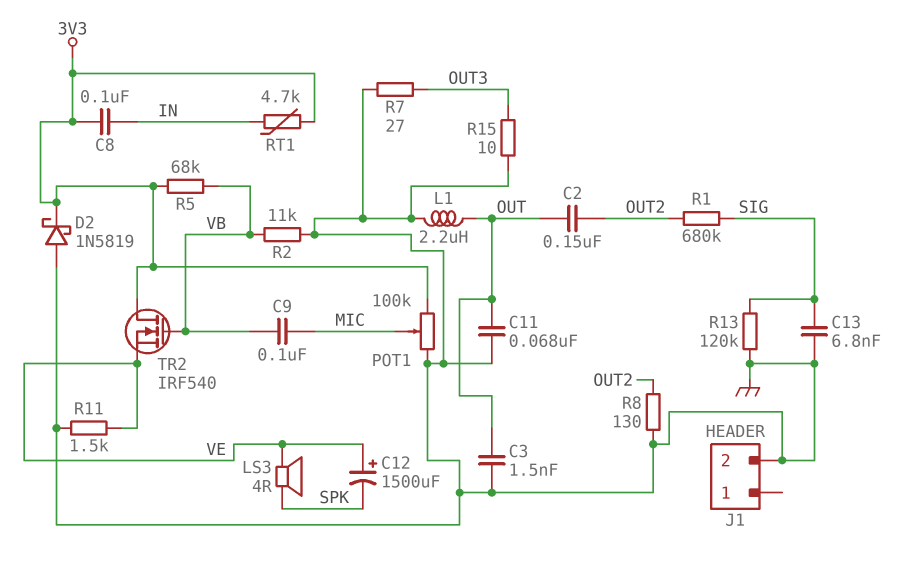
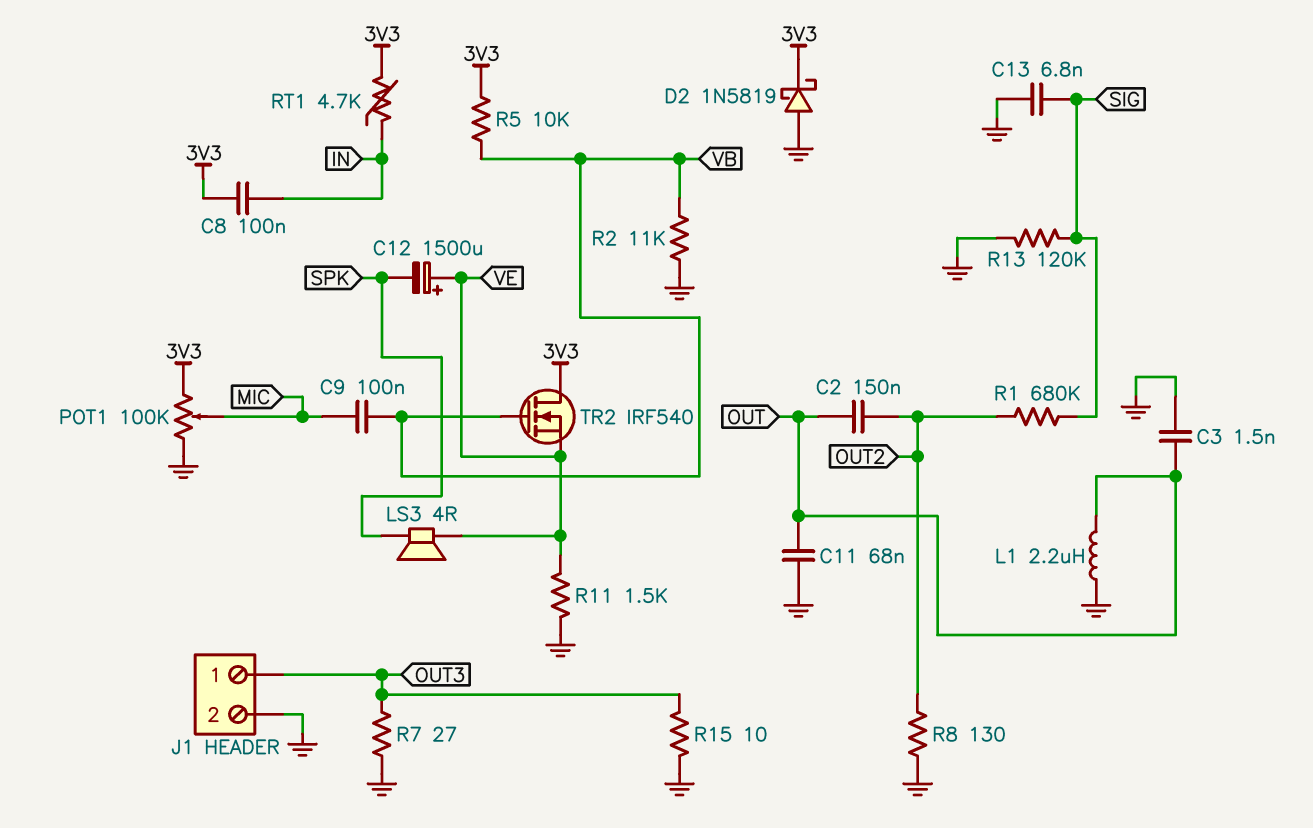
J1 pin 1: none -> OUT3
R5: 68k (3V3, VB) -> 10k (3V3, VB)

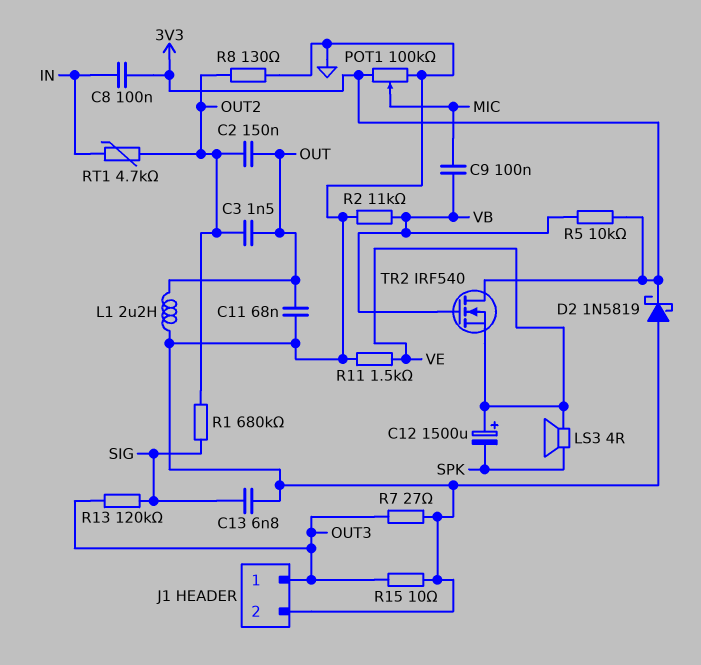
C3: 1.5nF (GND, OUT) -> 1.5nF (OUT, OUT2)
R13: 120k (GND, SIG) -> 120k (OUT3, SIG)
RT1: 4.7k (3V3, IN) -> 4.7k (IN, OUT2)

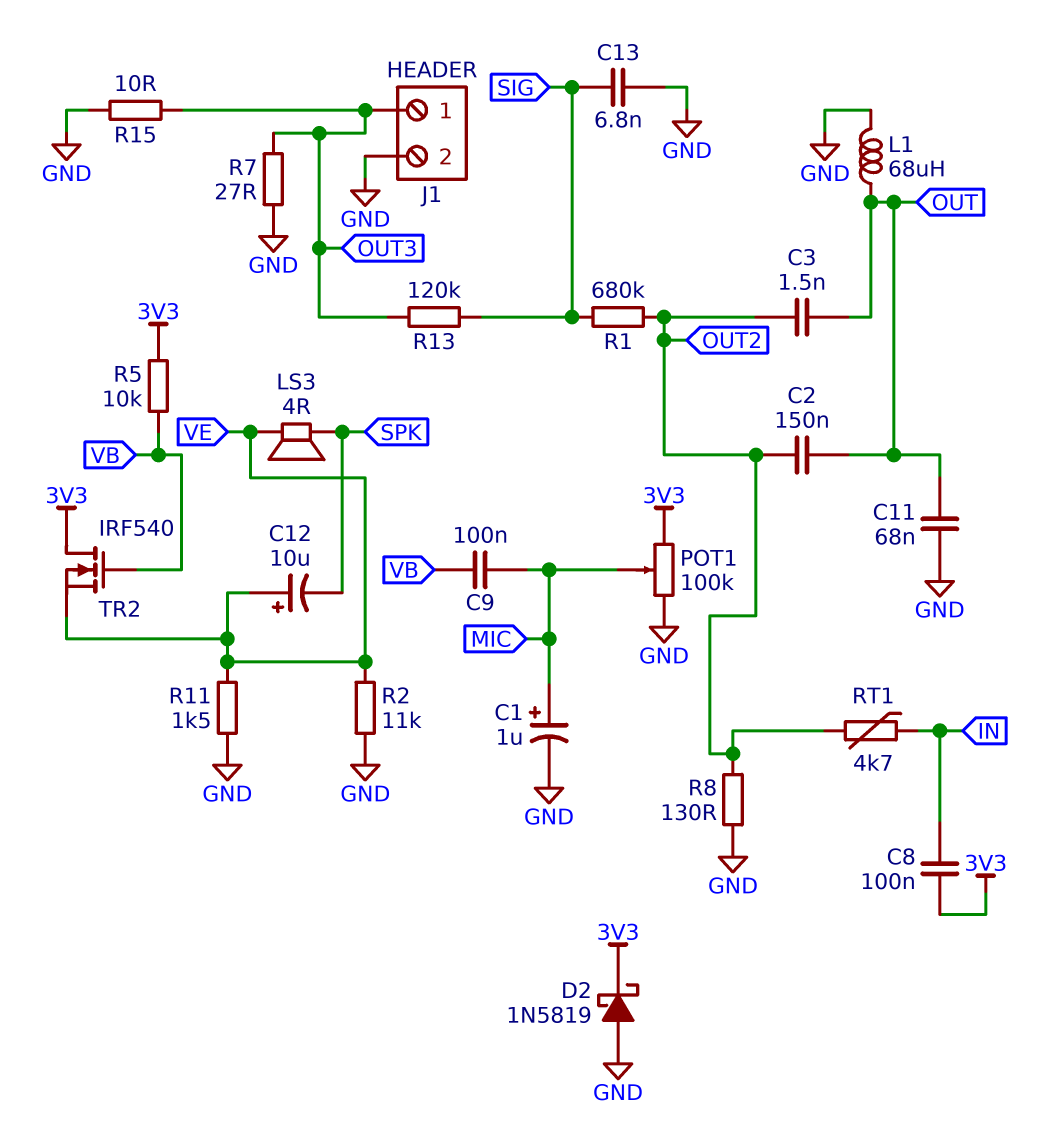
C1: none -> 1uF (plus MIC, minus GND)
C12: 1500uF (plus VE, minus SPK) -> 10uF (plus VE, minus SPK)
L1: 2.2uH (GND, OUT) -> 68uH (GND, OUT)
R2: 11k (GND, VB) -> 11k (GND, VE)

